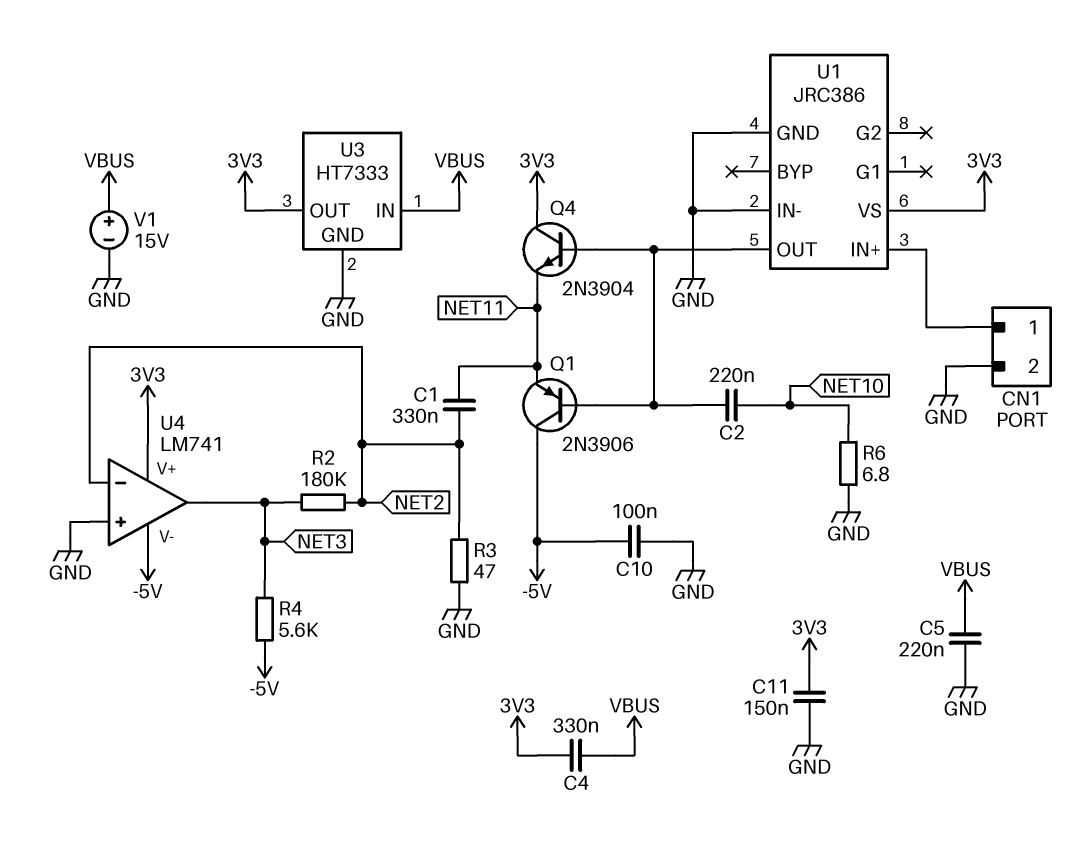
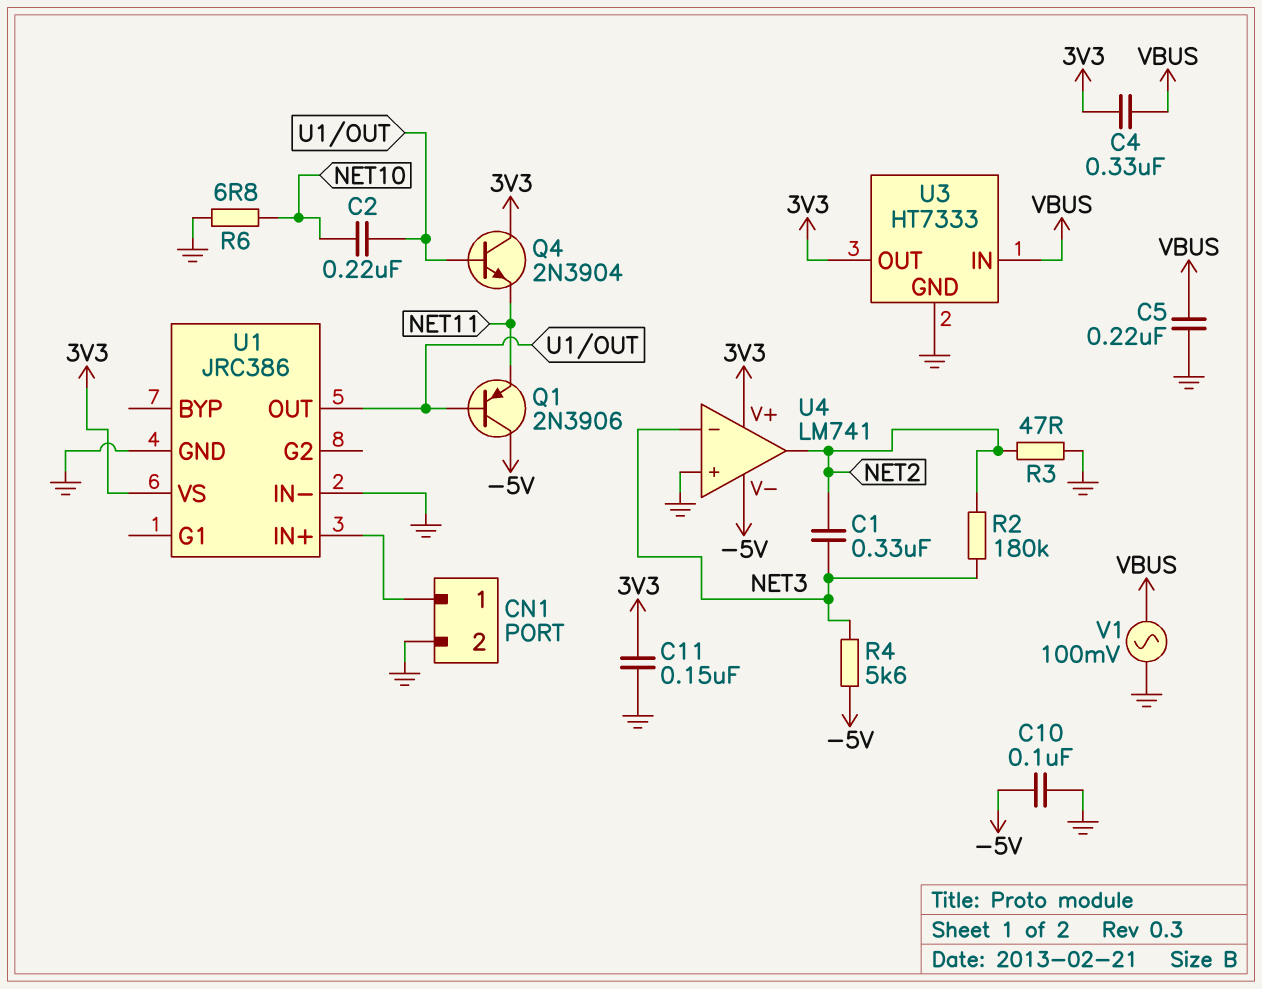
C1: 330nF (NET2, NET11) -> 330nF (NET2, NET3)
U4 pin in-: NET2 -> NET3
U4 pin out: NET3 -> NET2
V1: 15V (plus VBUS, minus GND) -> AC 100mV (GND, VBUS)

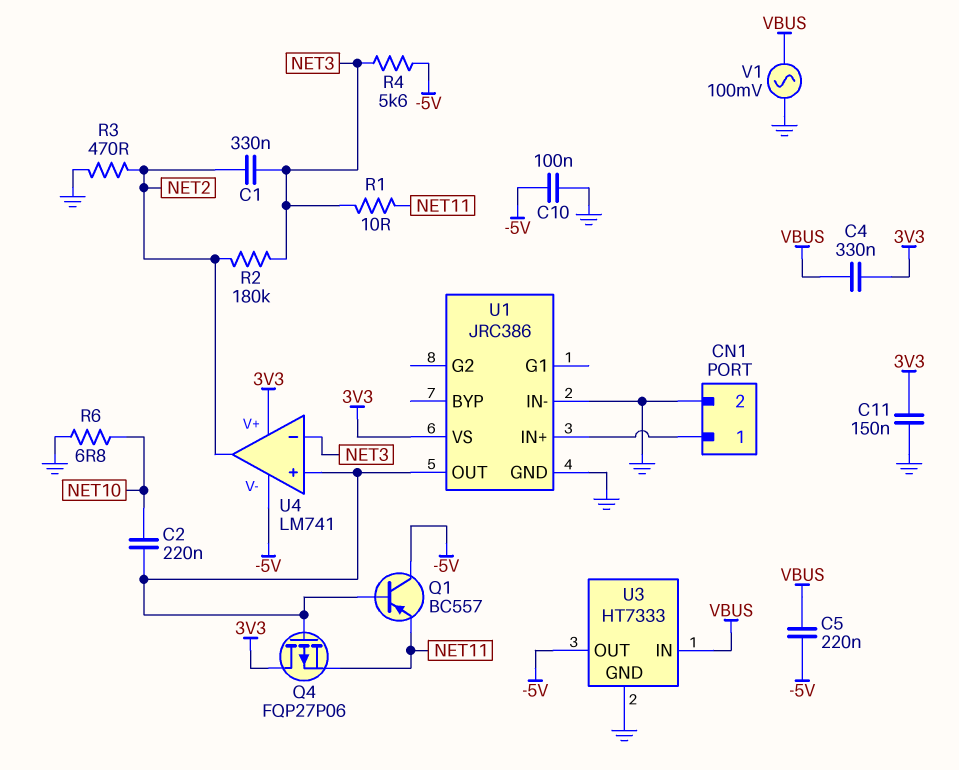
C5: 220nF (GND, VBUS) -> 220nF (-5V, VBUS)
Q1: PNP 2N3906 (B U1/OUT, C -5V, E NET11) -> PNP BC557 (B U1/OUT, C -5V, E NET11)
Q4: NPN 2N3904 (B U1/OUT, C 3V3, E NET11) -> PMOS FQP27P06 (G U1/OUT, D 3V3, S NET11)
R1: none -> 10 (NET3, NET11)
R3: 47 (GND, NET2) -> 470 (GND, NET2)
U3 pin OUT: 3V3 -> -5V
U4 pin in+: GND -> U1/OUT

